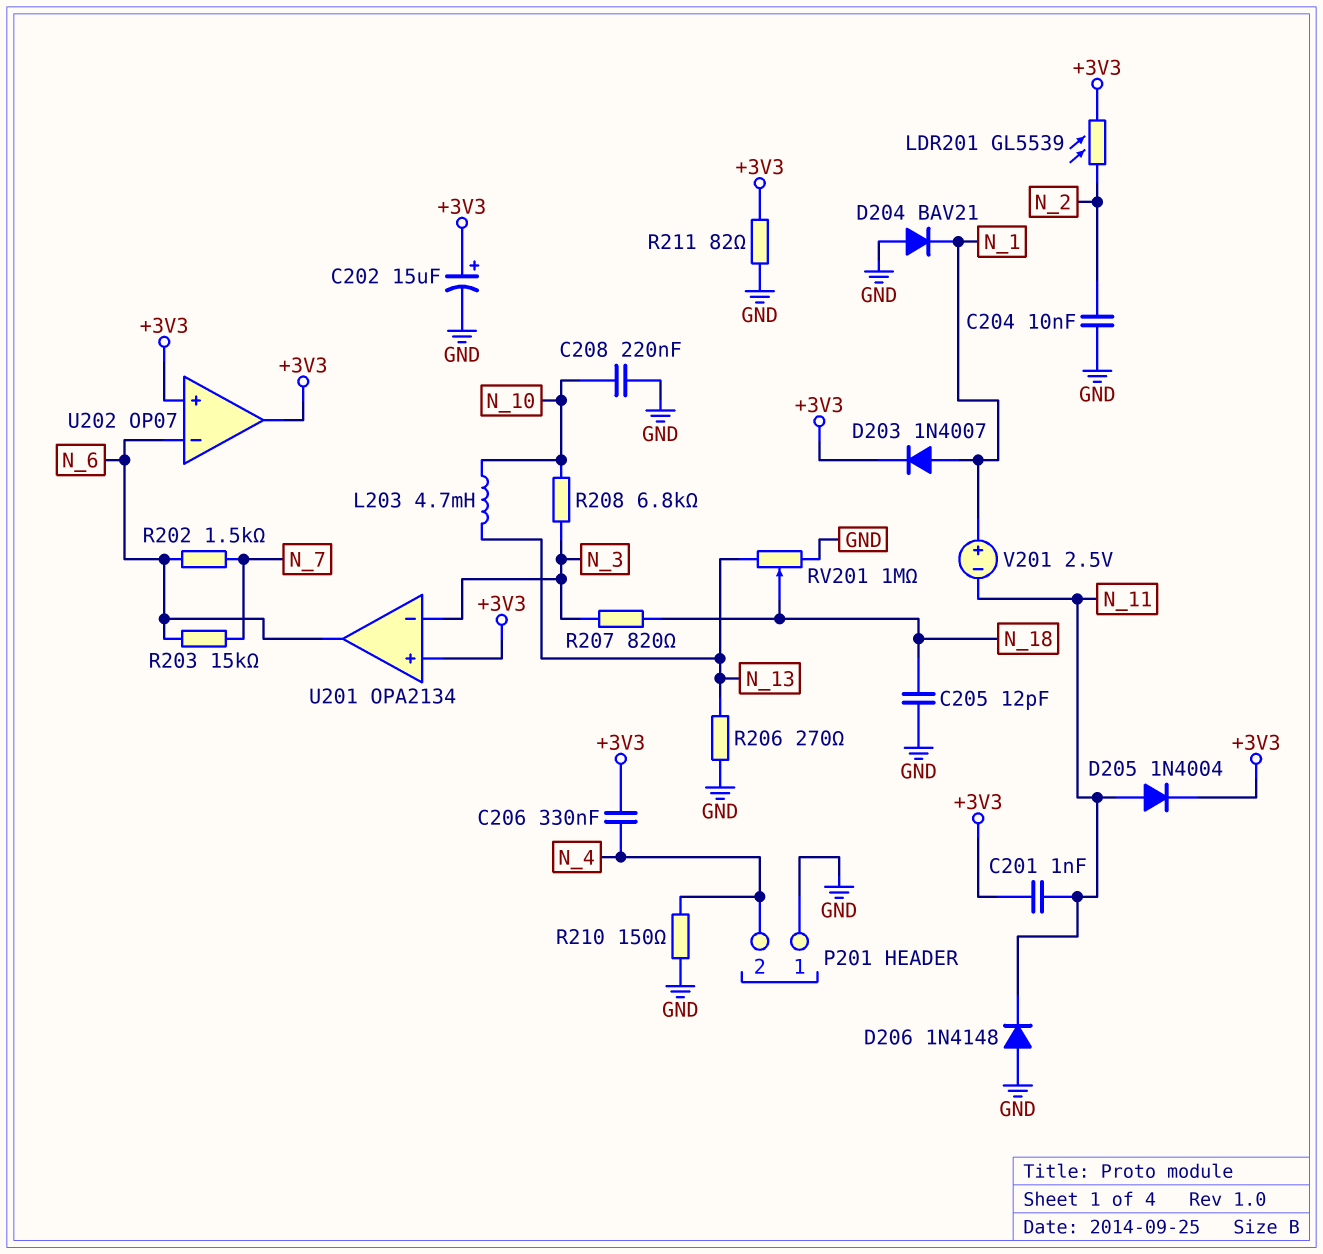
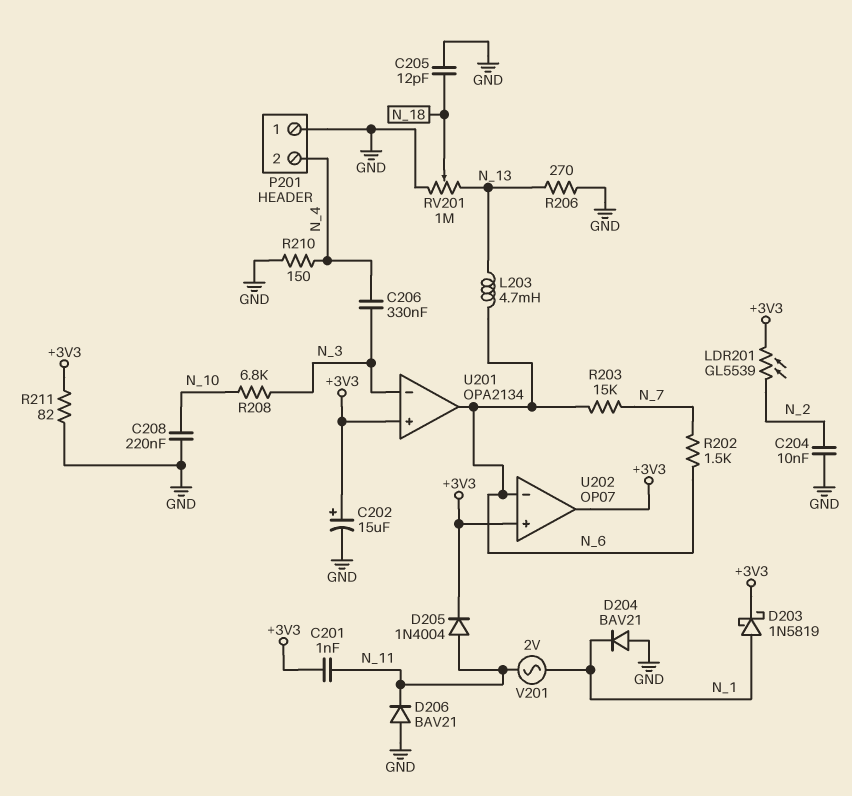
C206: 330nF (+3V3, N_4) -> 330nF (N_3, N_4)
D203: diode 1N4007 (A N_1, K +3V3) -> schottky 1N5819 (A N_1, K +3V3)
D206: diode 1N4148 (A GND, K N_11) -> diode BAV21 (A GND, K N_11)
L203: 4.7mH (N_10, N_13) -> 4.7mH (N_6, N_13)
R207: 820 (N_3, N_18) -> none
V201: 2.5V (plus N_1, minus N_11) -> AC 2V (N_1, N_11)

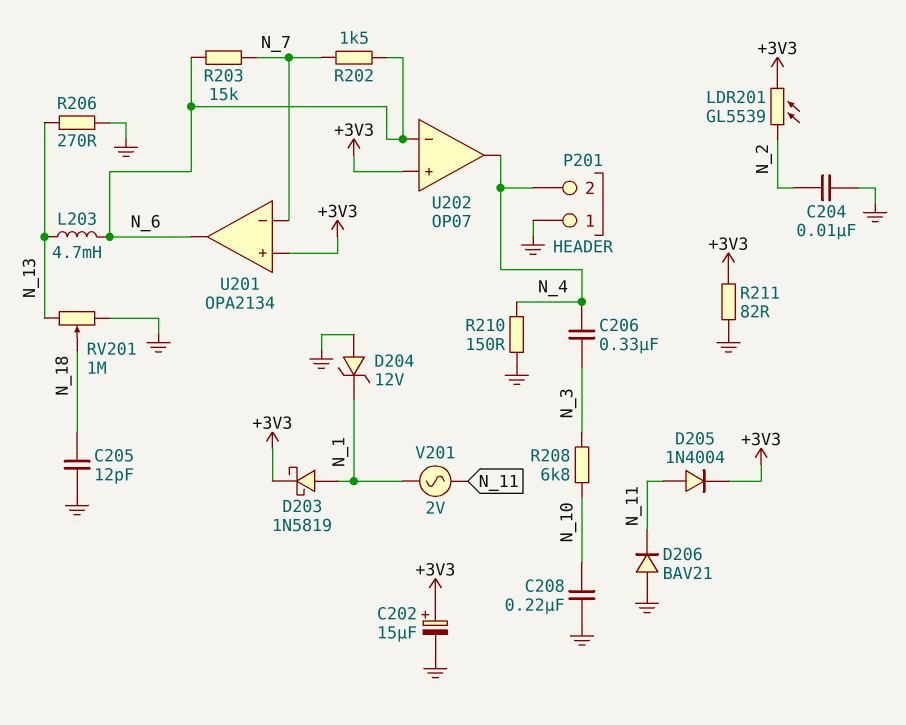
C201: 1nF (+3V3, N_11) -> none
D204: diode BAV21 (A GND, K N_1) -> zener 12V (A GND, K N_1)
U201 pin in-: N_3 -> N_7
U202 pin out: +3V3 -> N_4

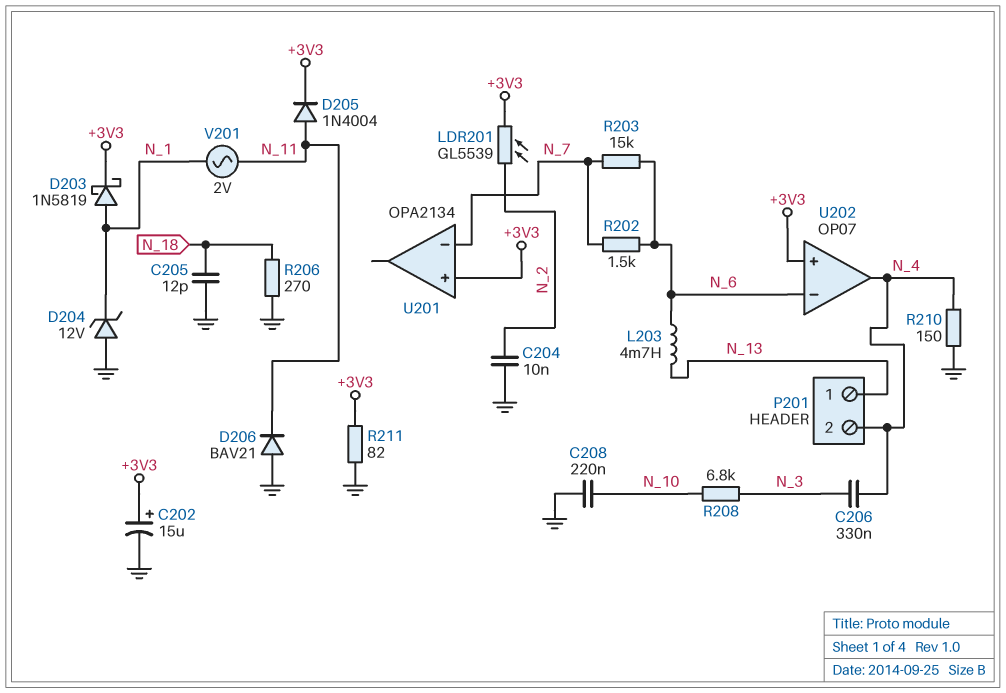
P201 pin 1: GND -> N_13
R206: 270 (GND, N_13) -> 270 (GND, N_18)
RV201: 1M (GND, N_13, wiper N_18) -> none
U201 pin out: N_6 -> none

